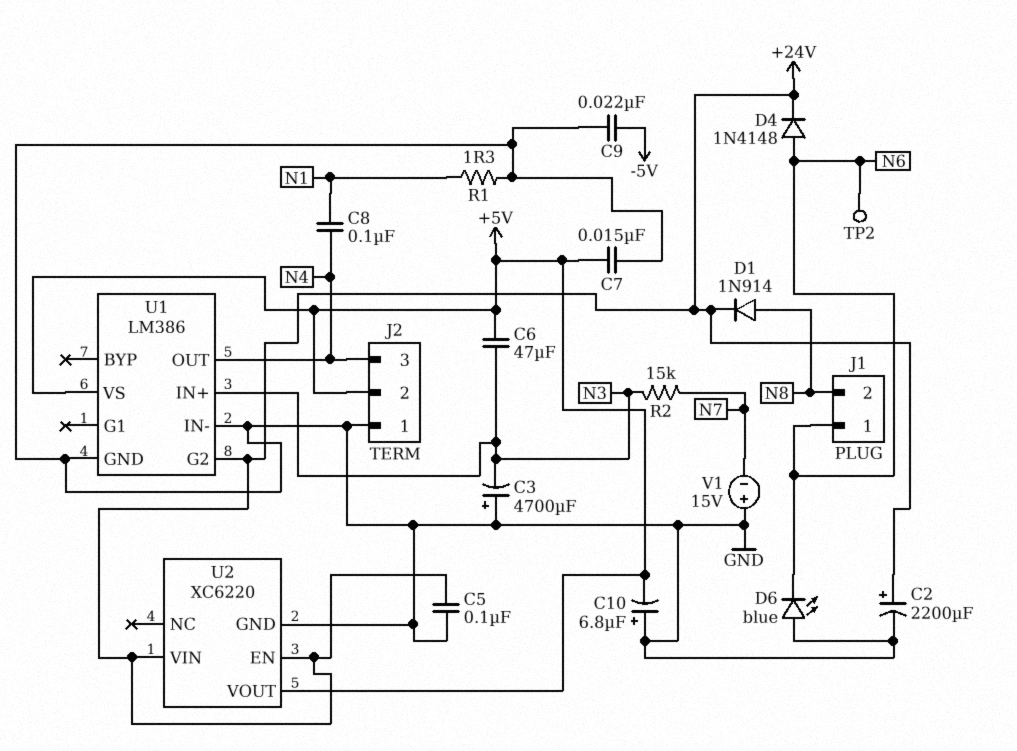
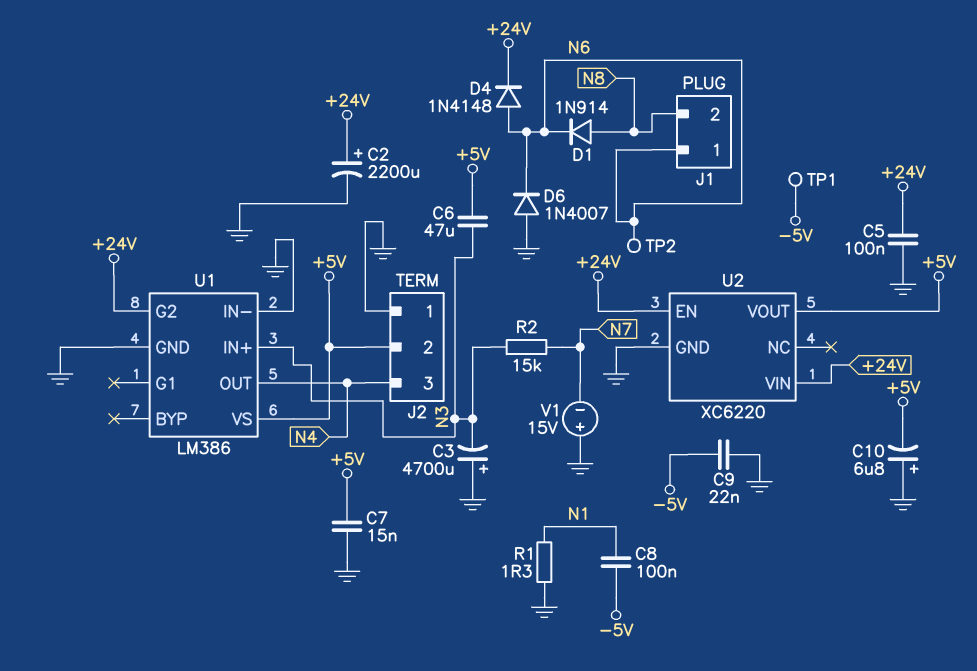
C8: 100nF (N1, N4) -> 100nF (-5V, N1)
D1: diode 1N914 (A N8, K +24V) -> diode 1N914 (A N8, K N6)
D6: LED blue (A GND, K N6) -> diode 1N4007 (A GND, K N6)
TP1: none -> test point (-5V)

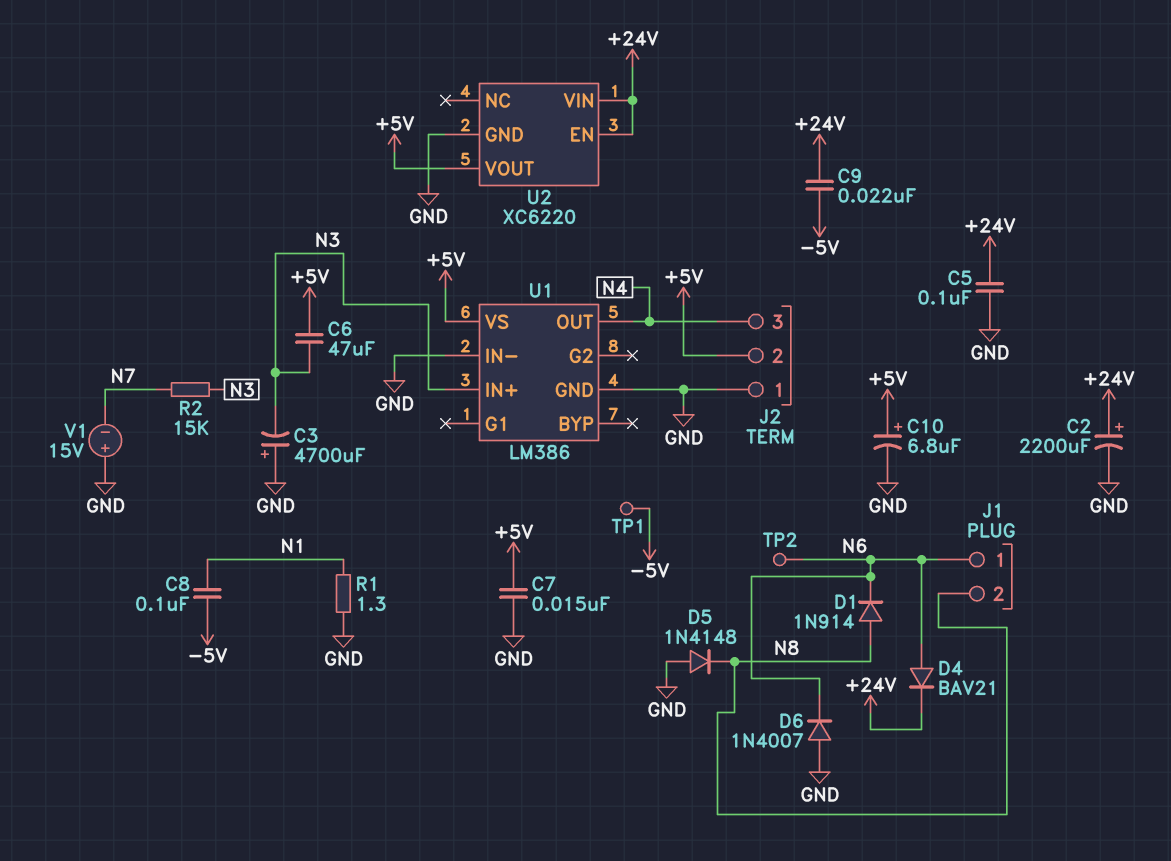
C9: 22nF (-5V, GND) -> 22nF (+24V, -5V)
C10: 6.8uF (plus GND, minus +5V) -> 6.8uF (plus +5V, minus GND)
D4: diode 1N4148 (A N6, K +24V) -> diode BAV21 (A N6, K +24V)
D5: none -> diode 1N4148 (A GND, K N8)
U1 pin G2: +24V -> none

